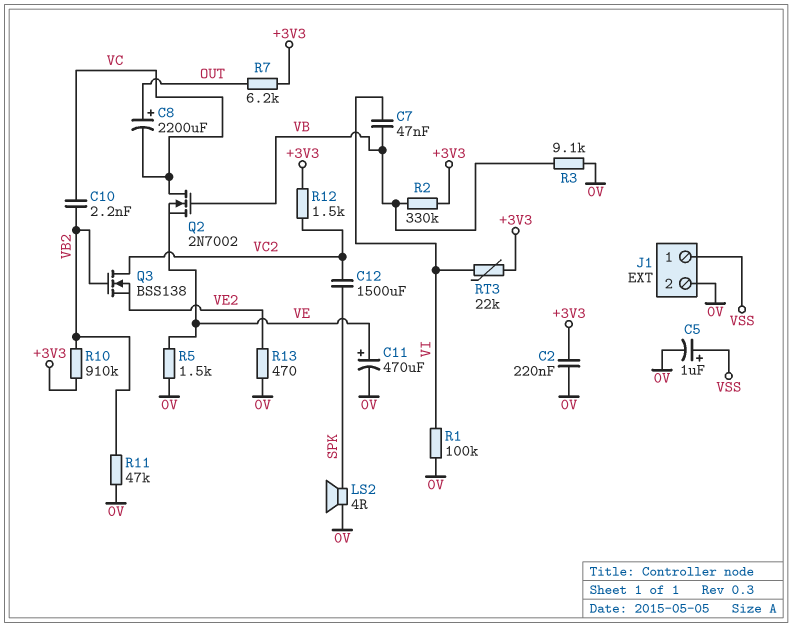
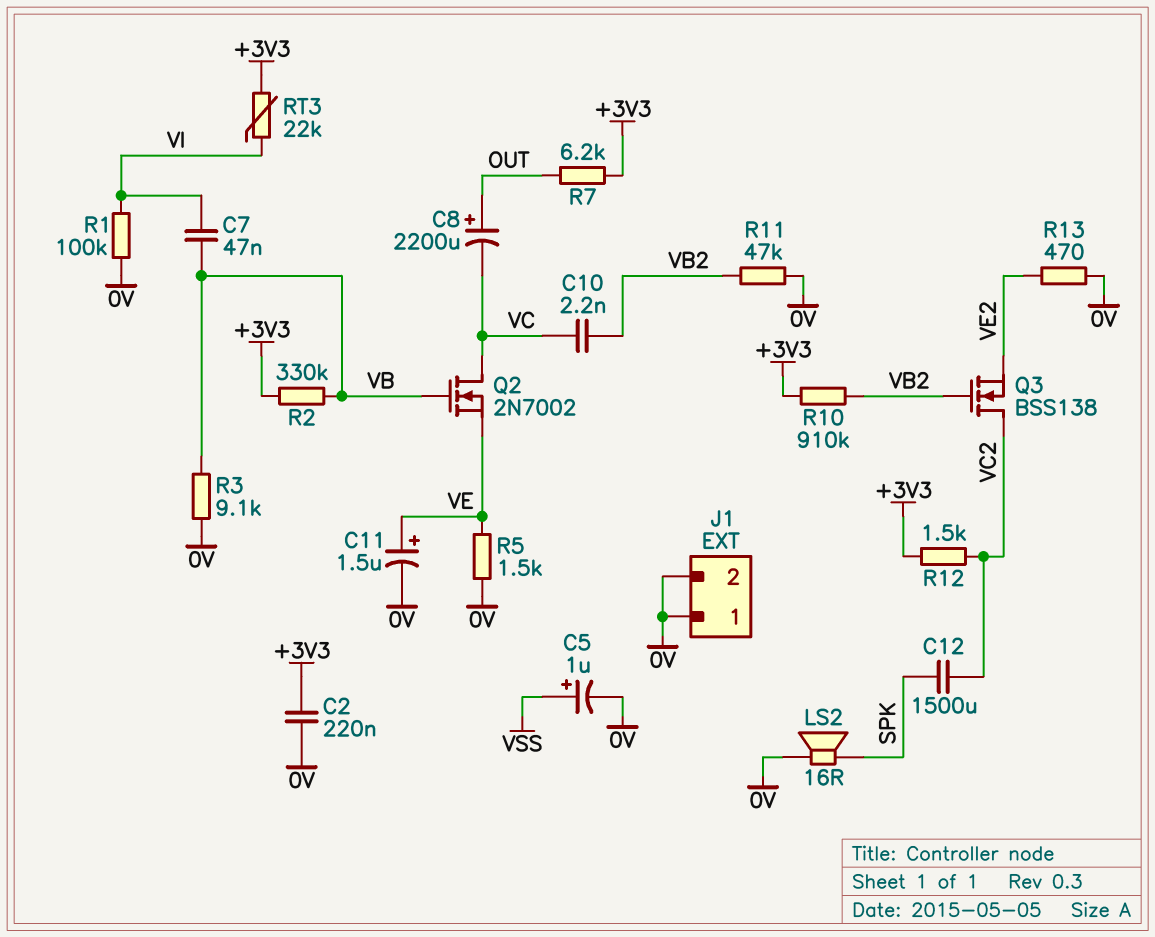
C11: 470uF (plus VE, minus 0V) -> 1.5uF (plus VE, minus 0V)
J1 pin 1: VSS -> 0V
LS2: speaker 4R (0V, SPK) -> speaker 16R (0V, SPK)

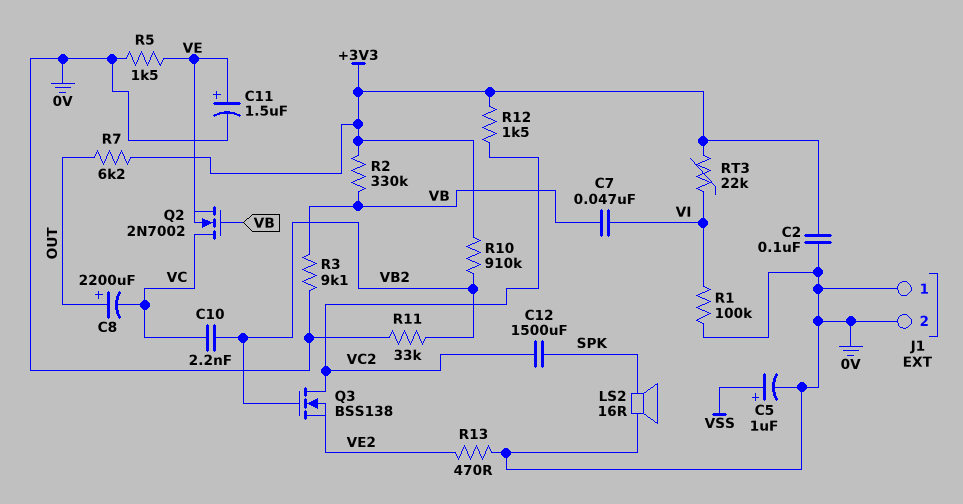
C2: 220nF (+3V3, 0V) -> 100nF (+3V3, 0V)
R11: 47k (0V, VB2) -> 33k (0V, VB2)

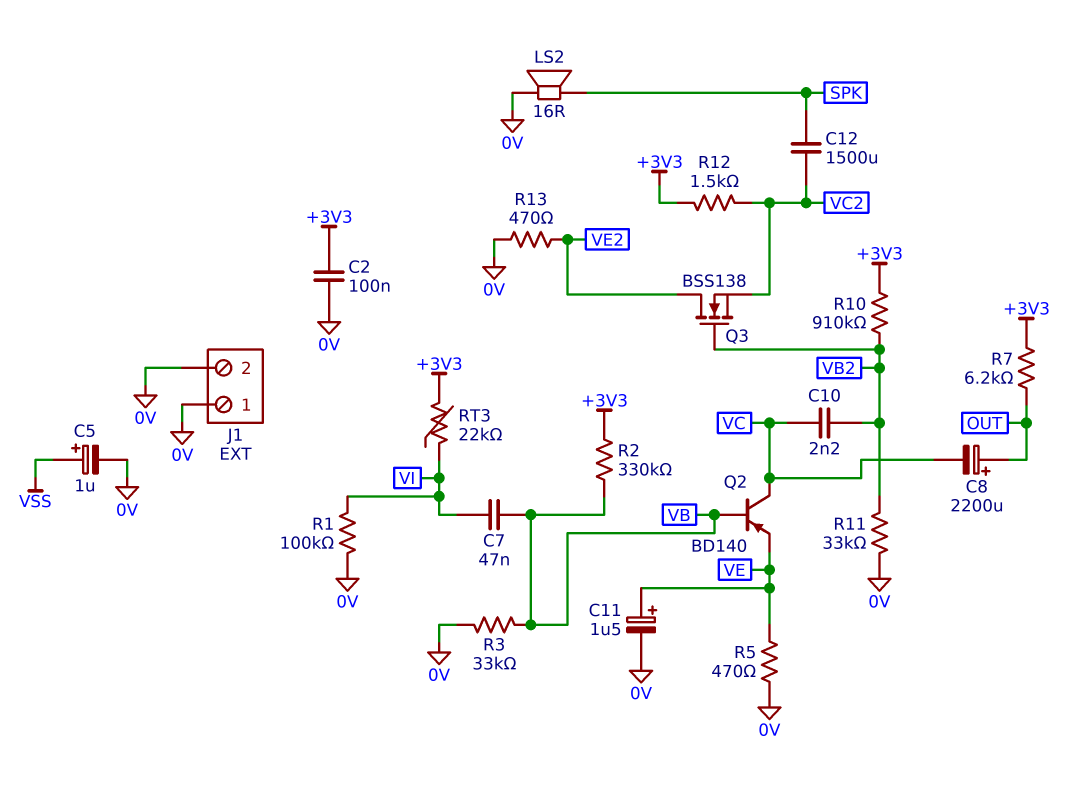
Q2: NMOS 2N7002 (G VB, D VC, S VE) -> PNP BD140 (B VB, C VC, E VE)
Q3: NMOS BSS138 (G VB2, D VC2, S VE2) -> NMOS BSS138 (G VB2, D VE2, S VC2)
R3: 9.1k (0V, VB) -> 33k (0V, VB)
R5: 1.5k (0V, VE) -> 470 (0V, VE)

